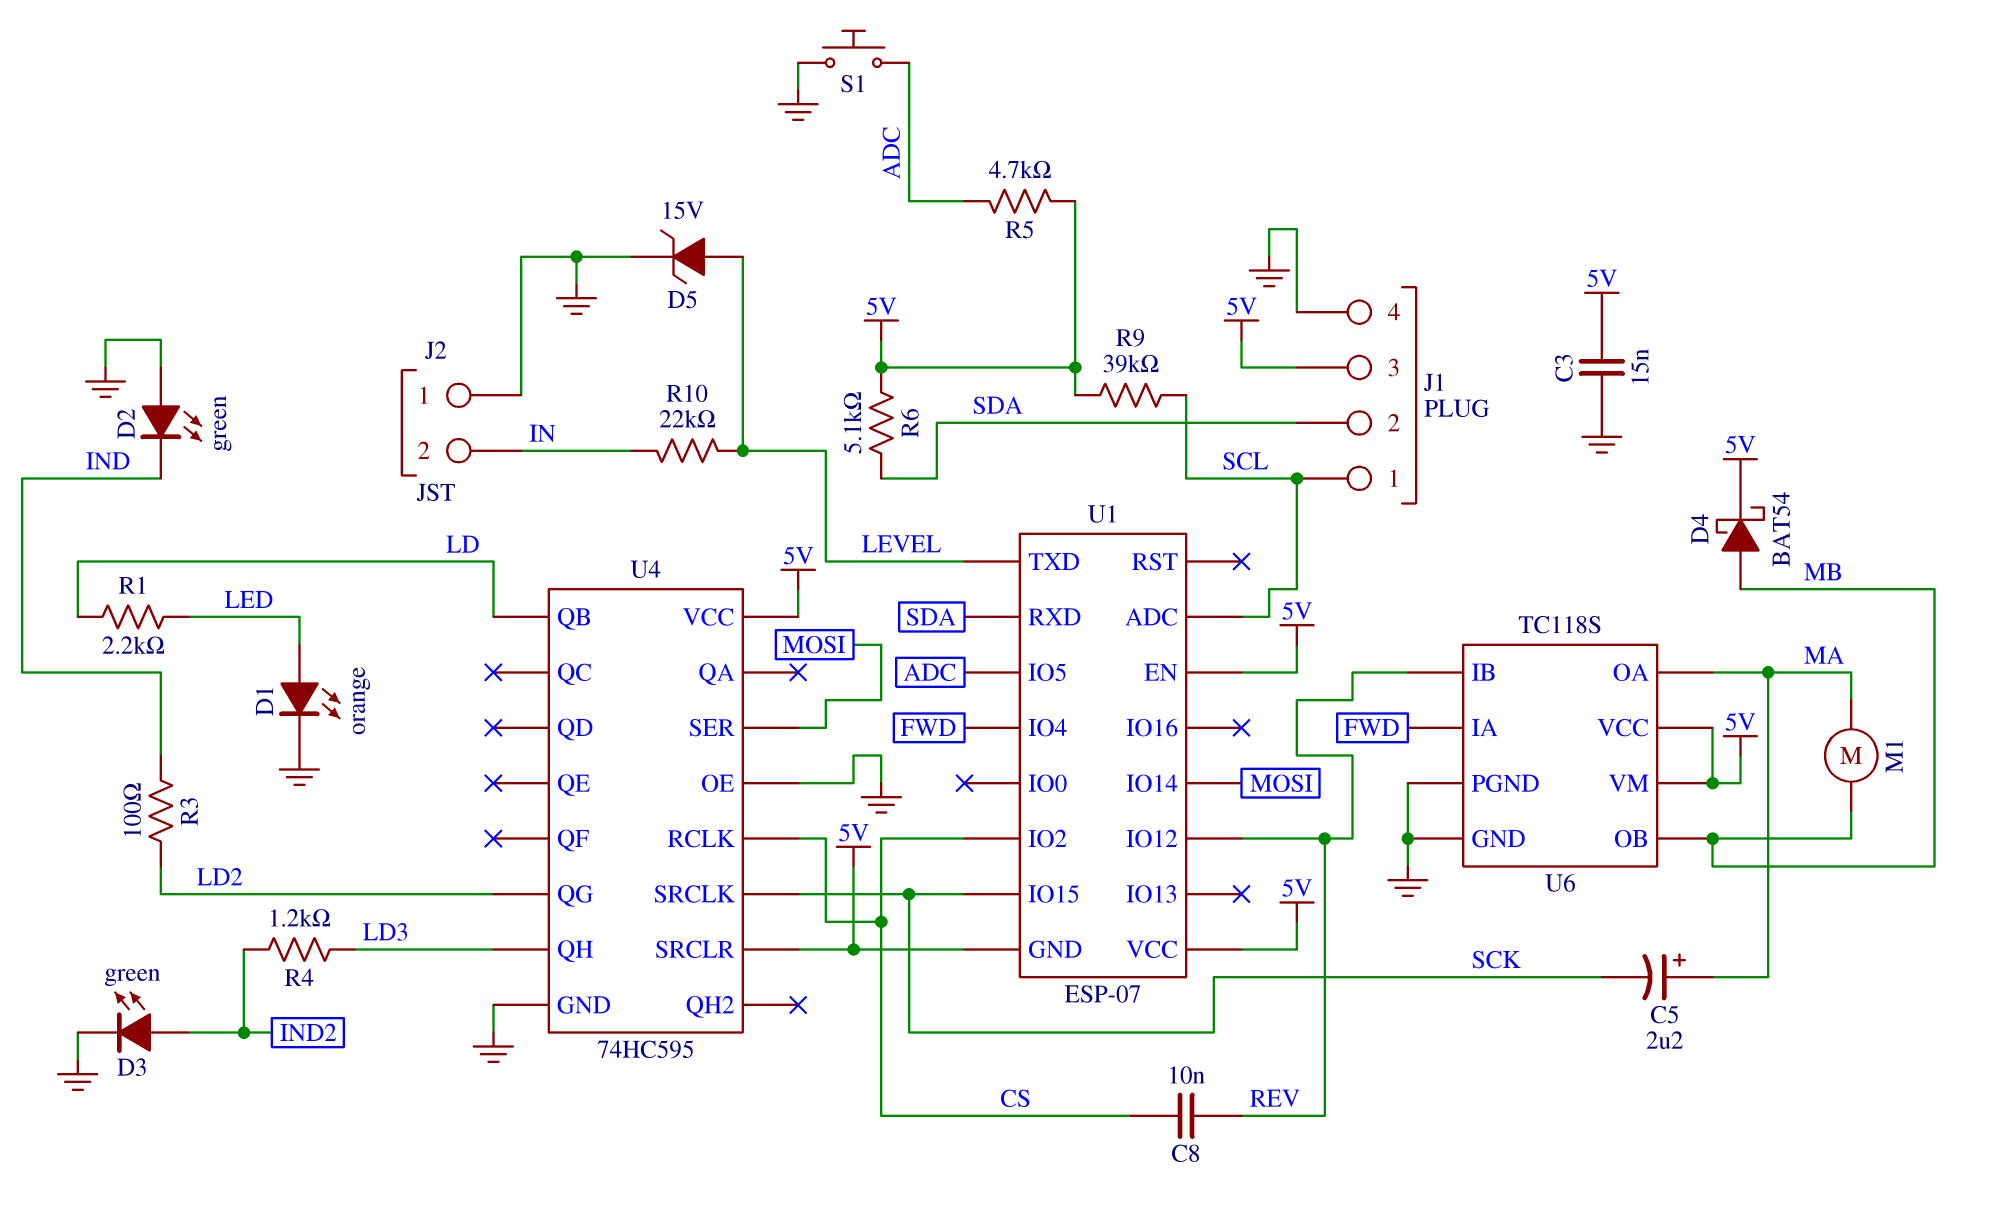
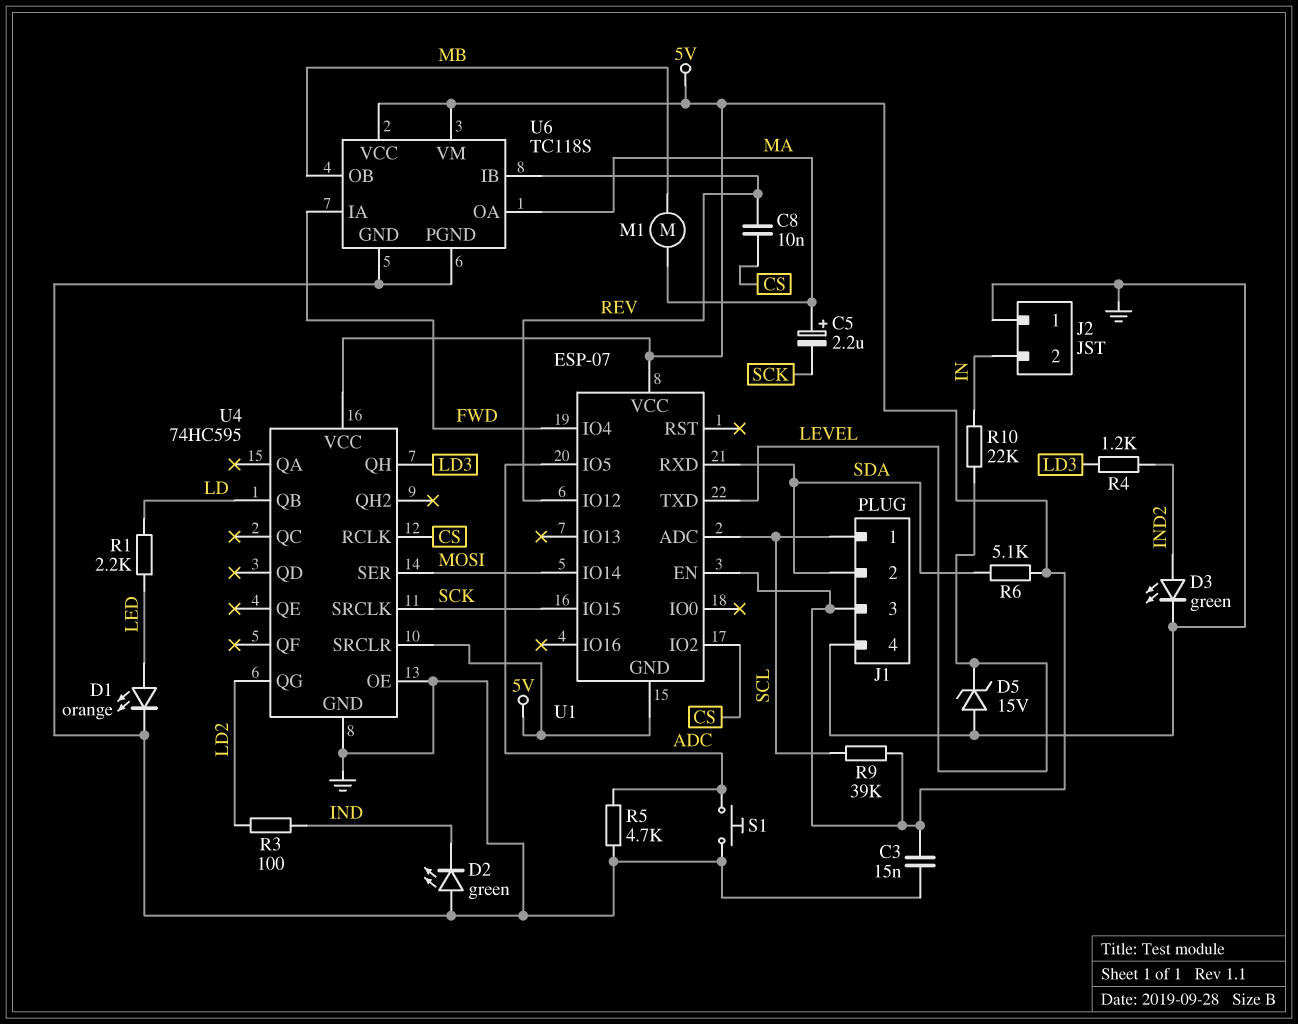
D4: schottky BAT54 (A MB, K 5V) -> none
D5: zener 15V (A LEVEL, K GND) -> zener 15V (A GND, K LEVEL)
R5: 4.7k (5V, ADC) -> 4.7k (ADC, GND)

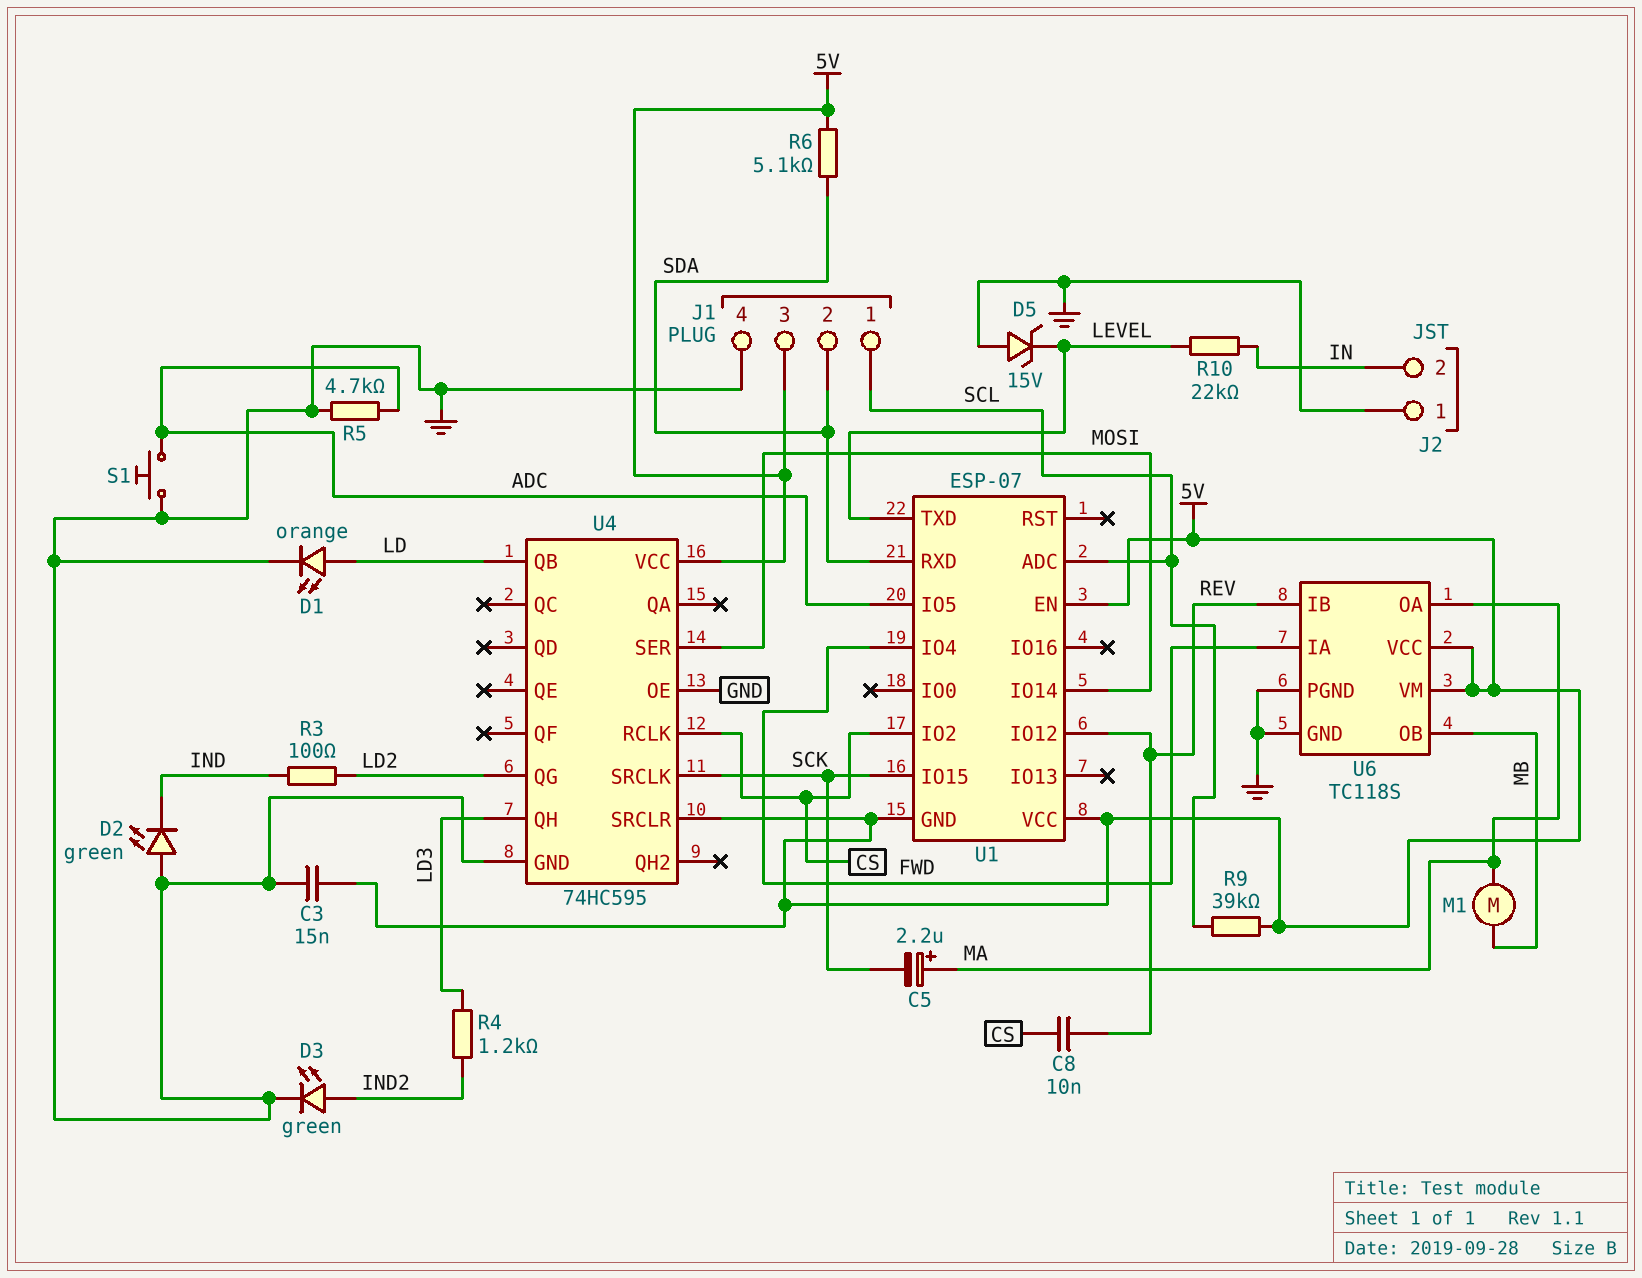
D1: LED orange (A LED, K GND) -> LED orange (A LD, K GND)
R1: 2.2k (LD, LED) -> none

